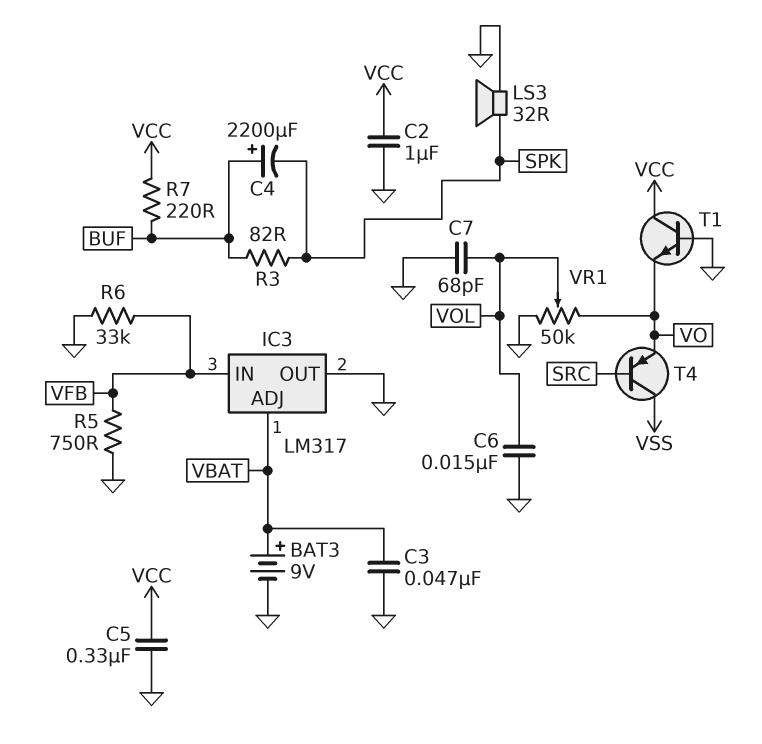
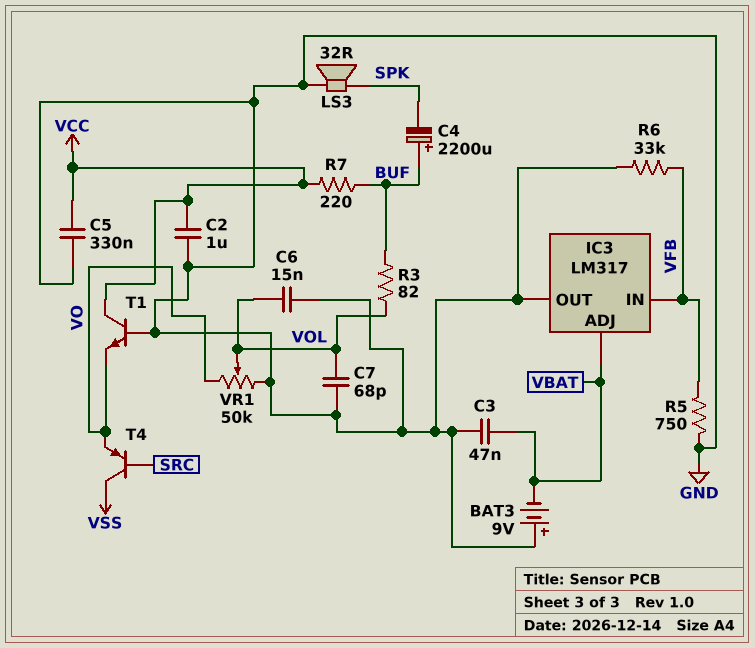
BAT3: 9V (plus VBAT, minus GND) -> 9V (plus GND, minus VBAT)
R3: 82 (BUF, SPK) -> 82 (BUF, VOL)

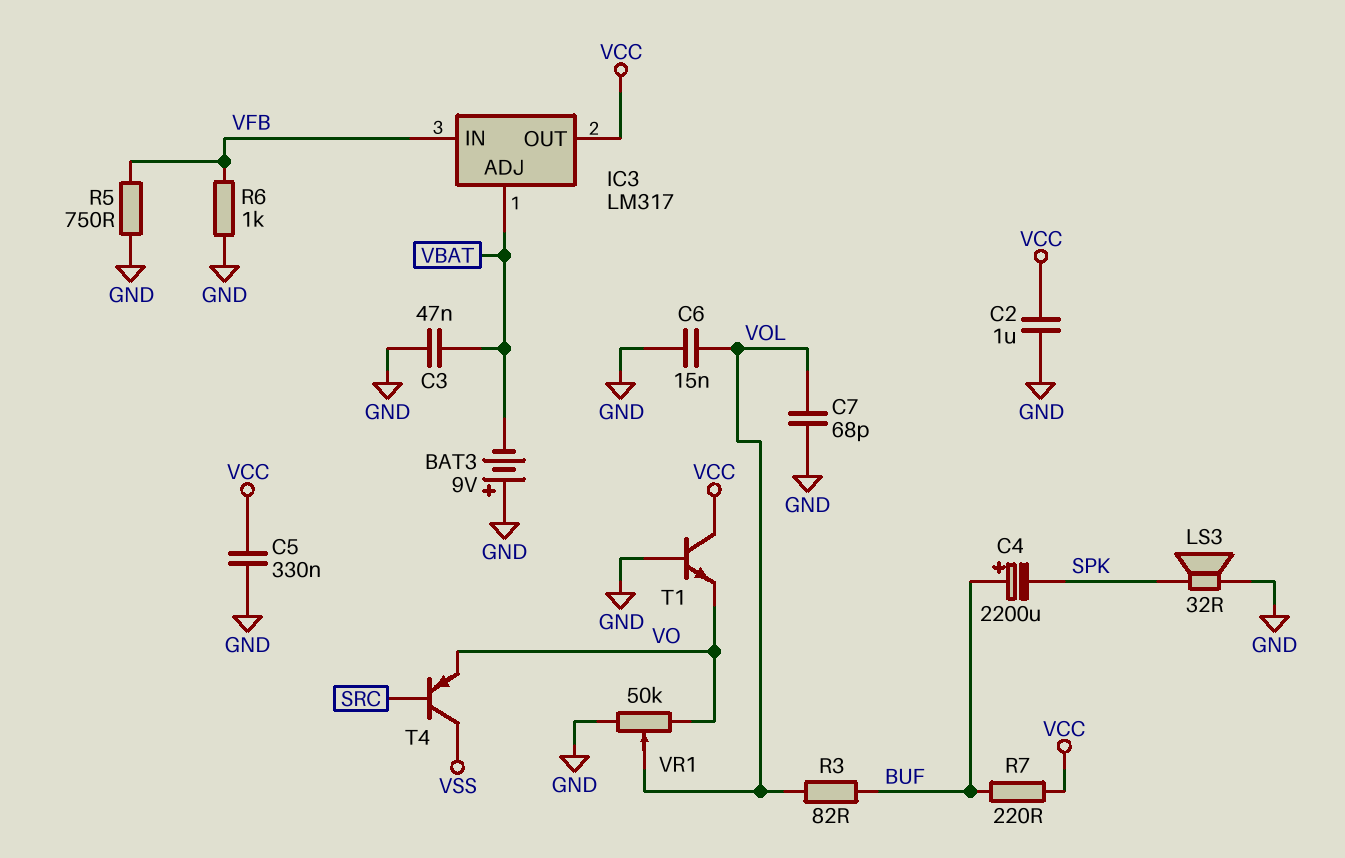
IC3 pin OUT: GND -> VCC
R6: 33k (GND, VFB) -> 1k (GND, VFB)

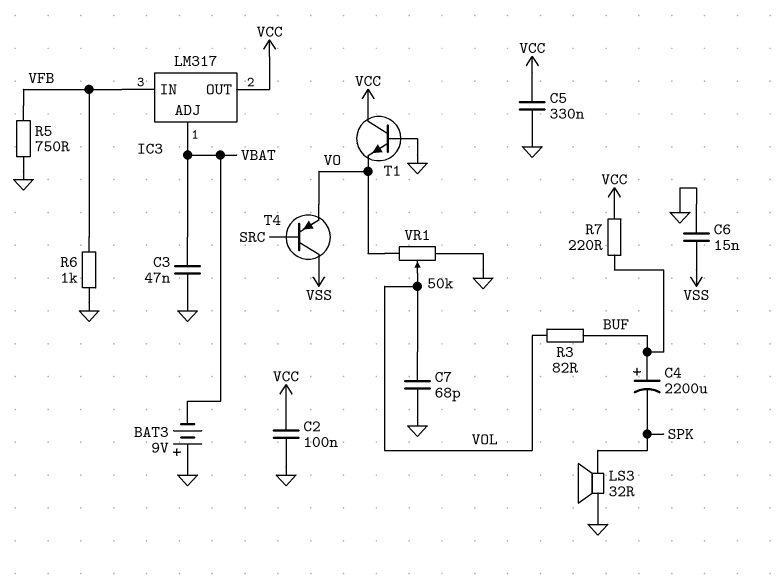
C2: 1uF (GND, VCC) -> 100nF (GND, VCC)
C6: 15nF (GND, VOL) -> 15nF (GND, VSS)

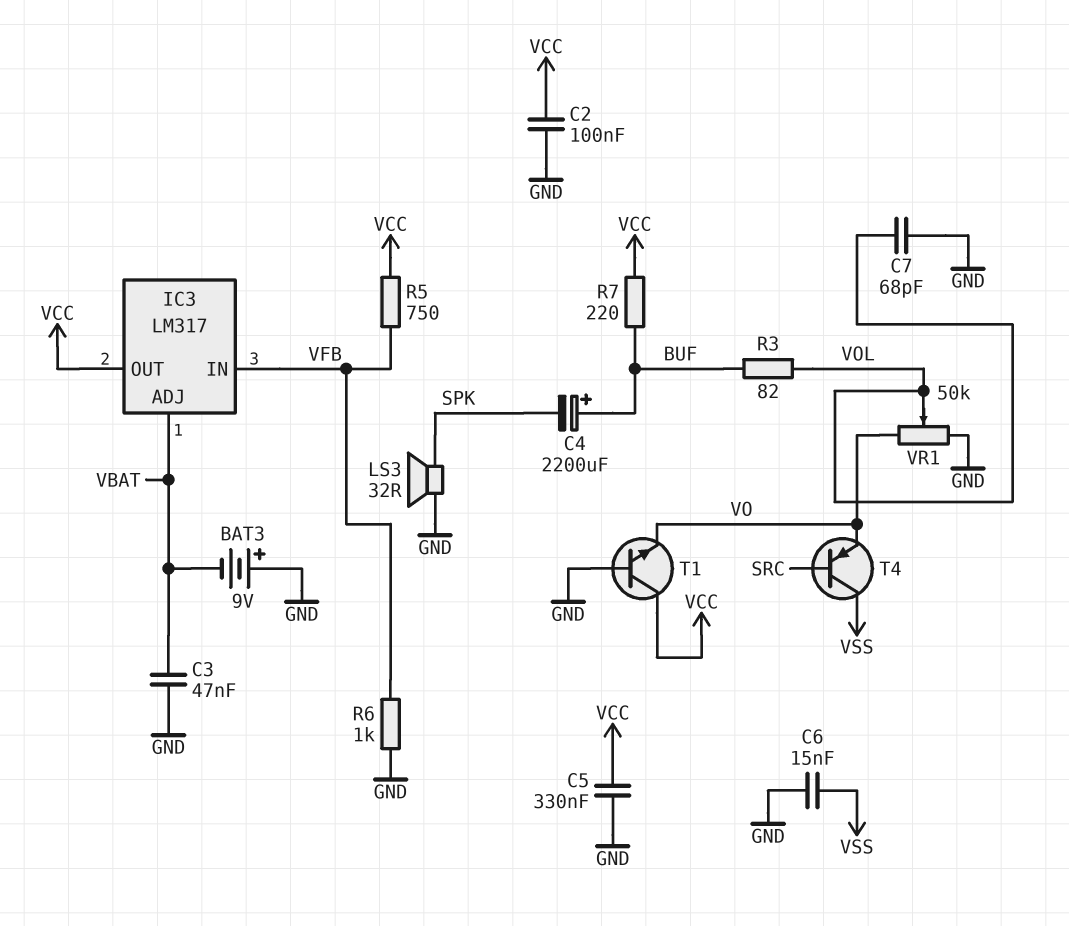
R5: 750 (GND, VFB) -> 750 (VCC, VFB)

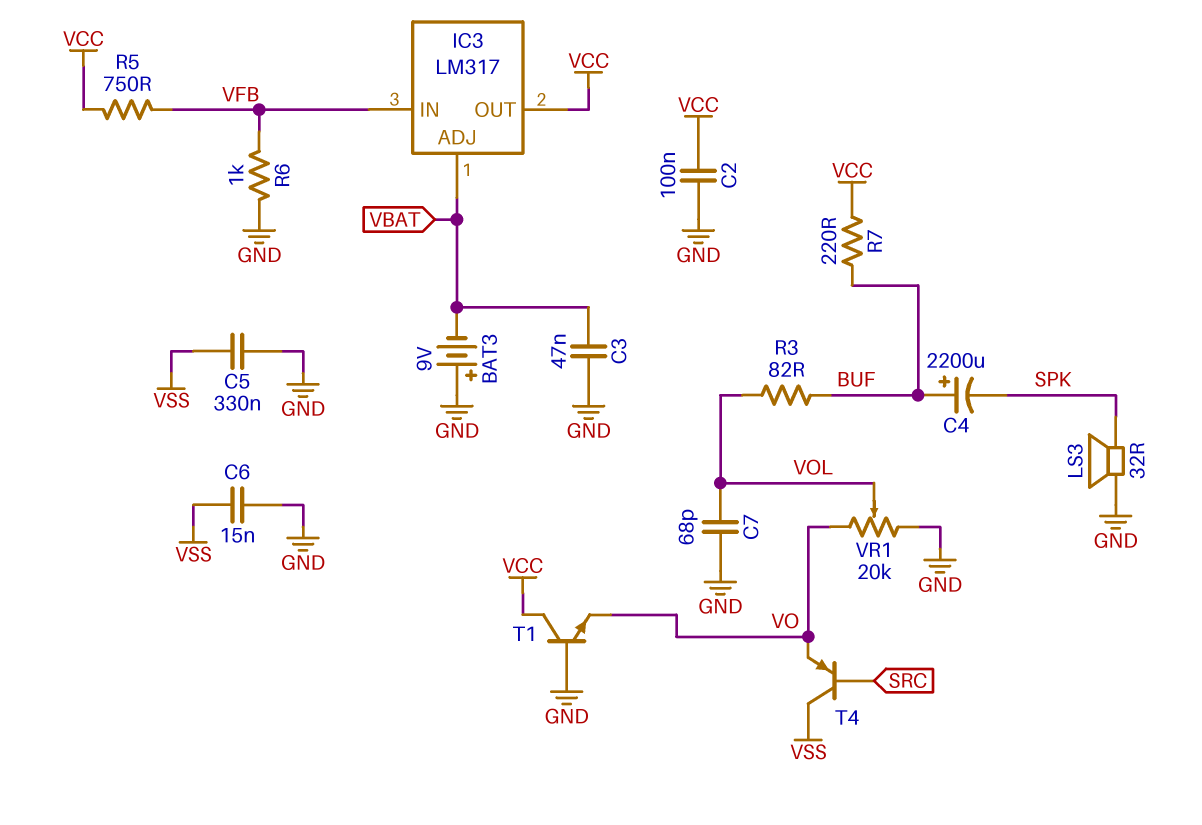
C5: 330nF (GND, VCC) -> 330nF (GND, VSS)
VR1: 50k (GND, VO, wiper VOL) -> 20k (GND, VO, wiper VOL)

